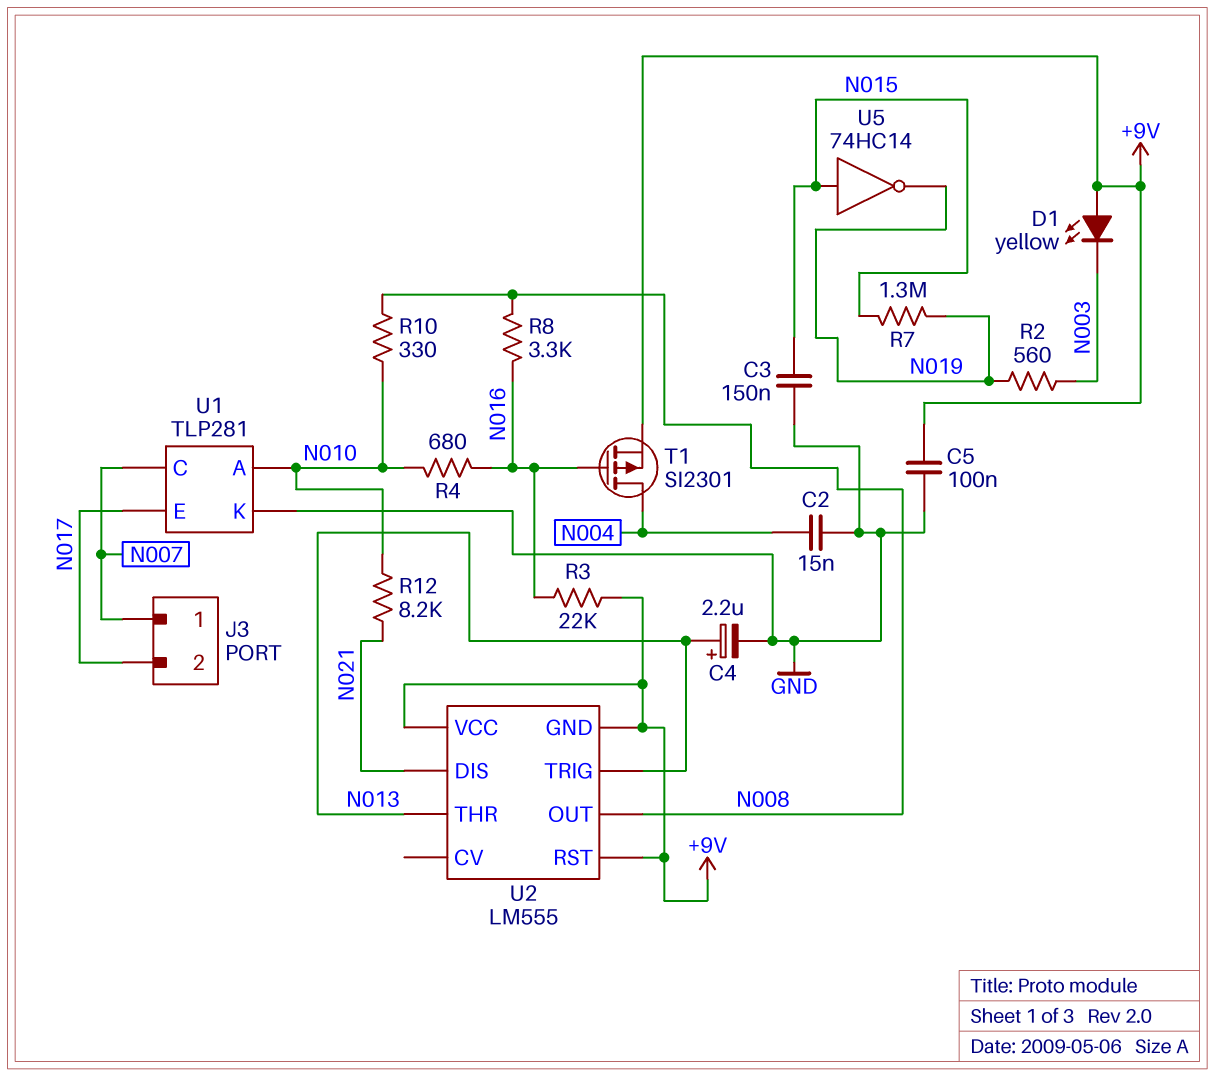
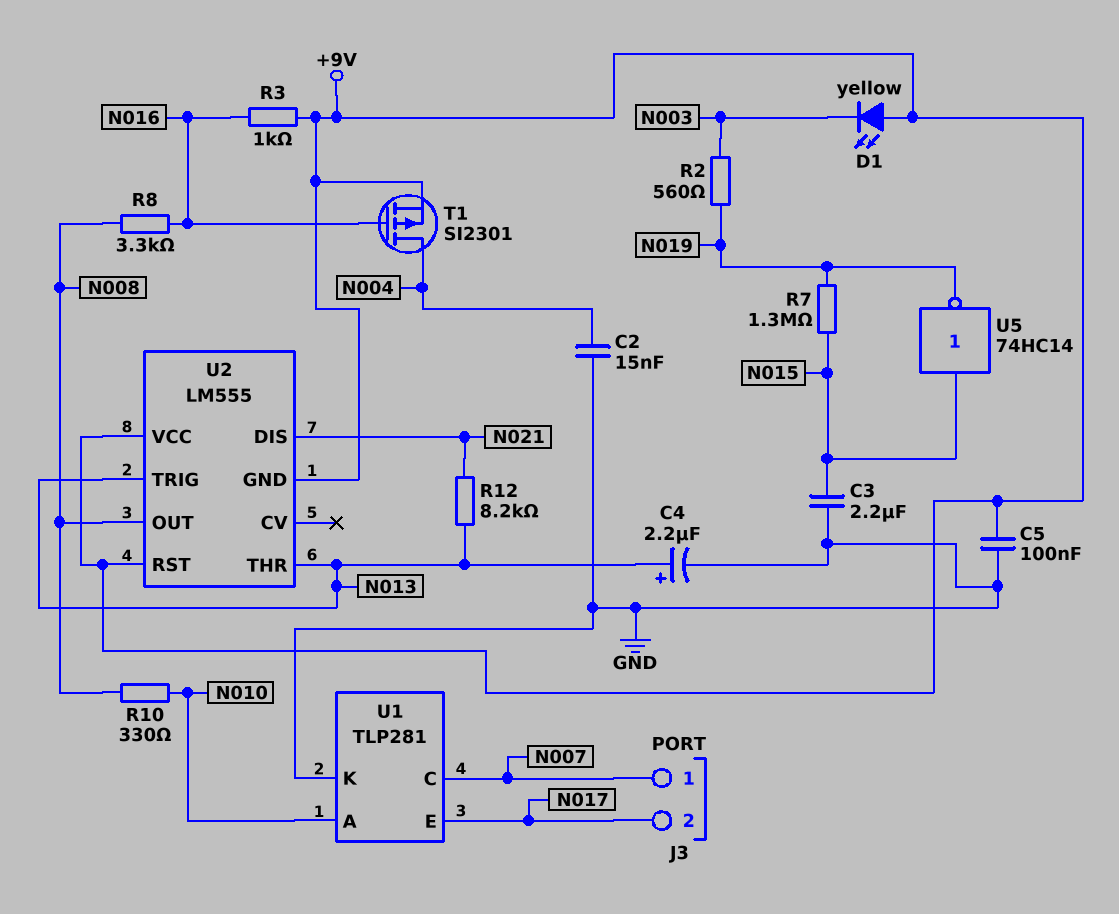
C3: 150nF (GND, N015) -> 2.2uF (GND, N015)
R3: 22k (+9V, N016) -> 1k (+9V, N016)
R4: 680 (N010, N016) -> none
R12: 8.2k (N010, N021) -> 8.2k (N013, N021)

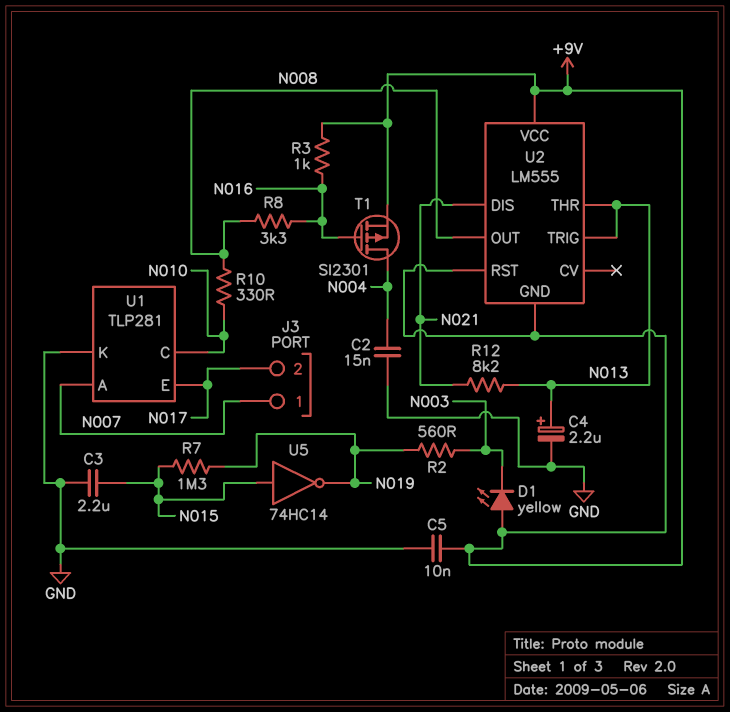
C5: 100nF (+9V, GND) -> 10nF (+9V, GND)
U1 pin A: N010 -> N007
U1 pin C: N007 -> N010

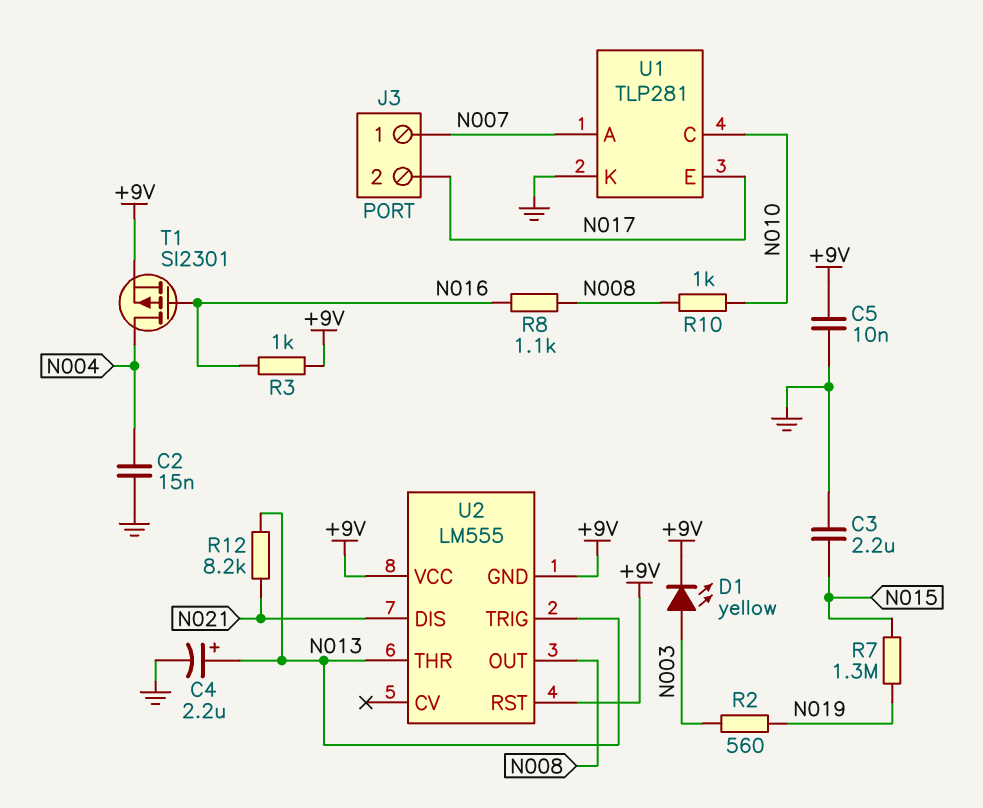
D1: LED yellow (A +9V, K N003) -> LED yellow (A N003, K +9V)
R8: 3.3k (N008, N016) -> 1.1k (N008, N016)
R10: 330 (N008, N010) -> 1k (N008, N010)
U5: NOT 74HC14 (in N015, out N019) -> none

